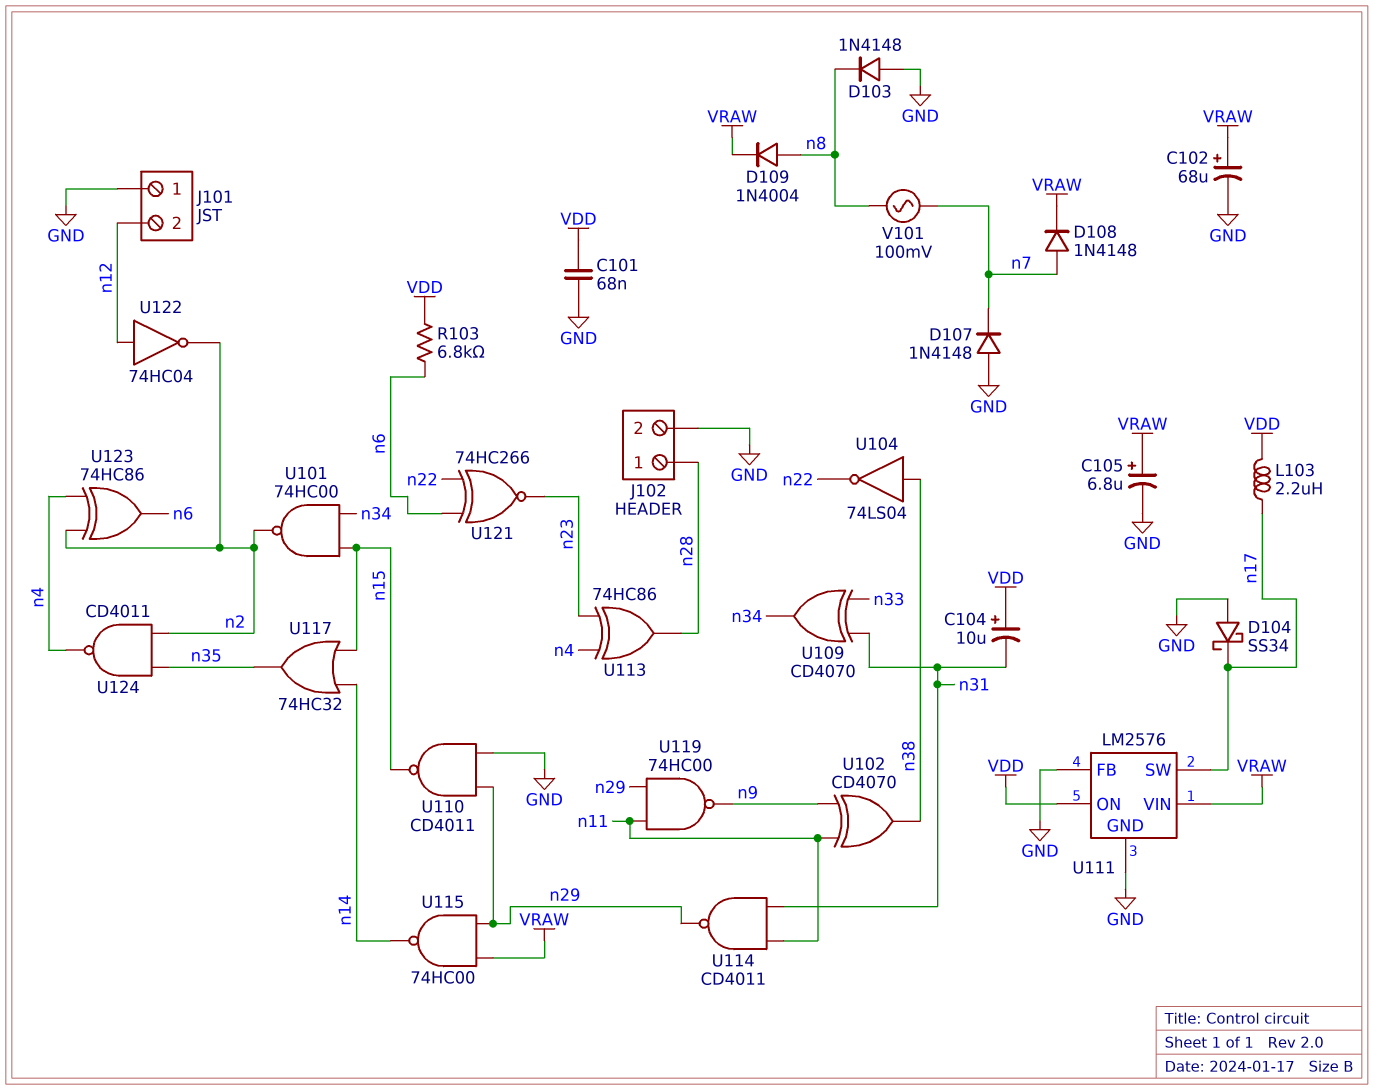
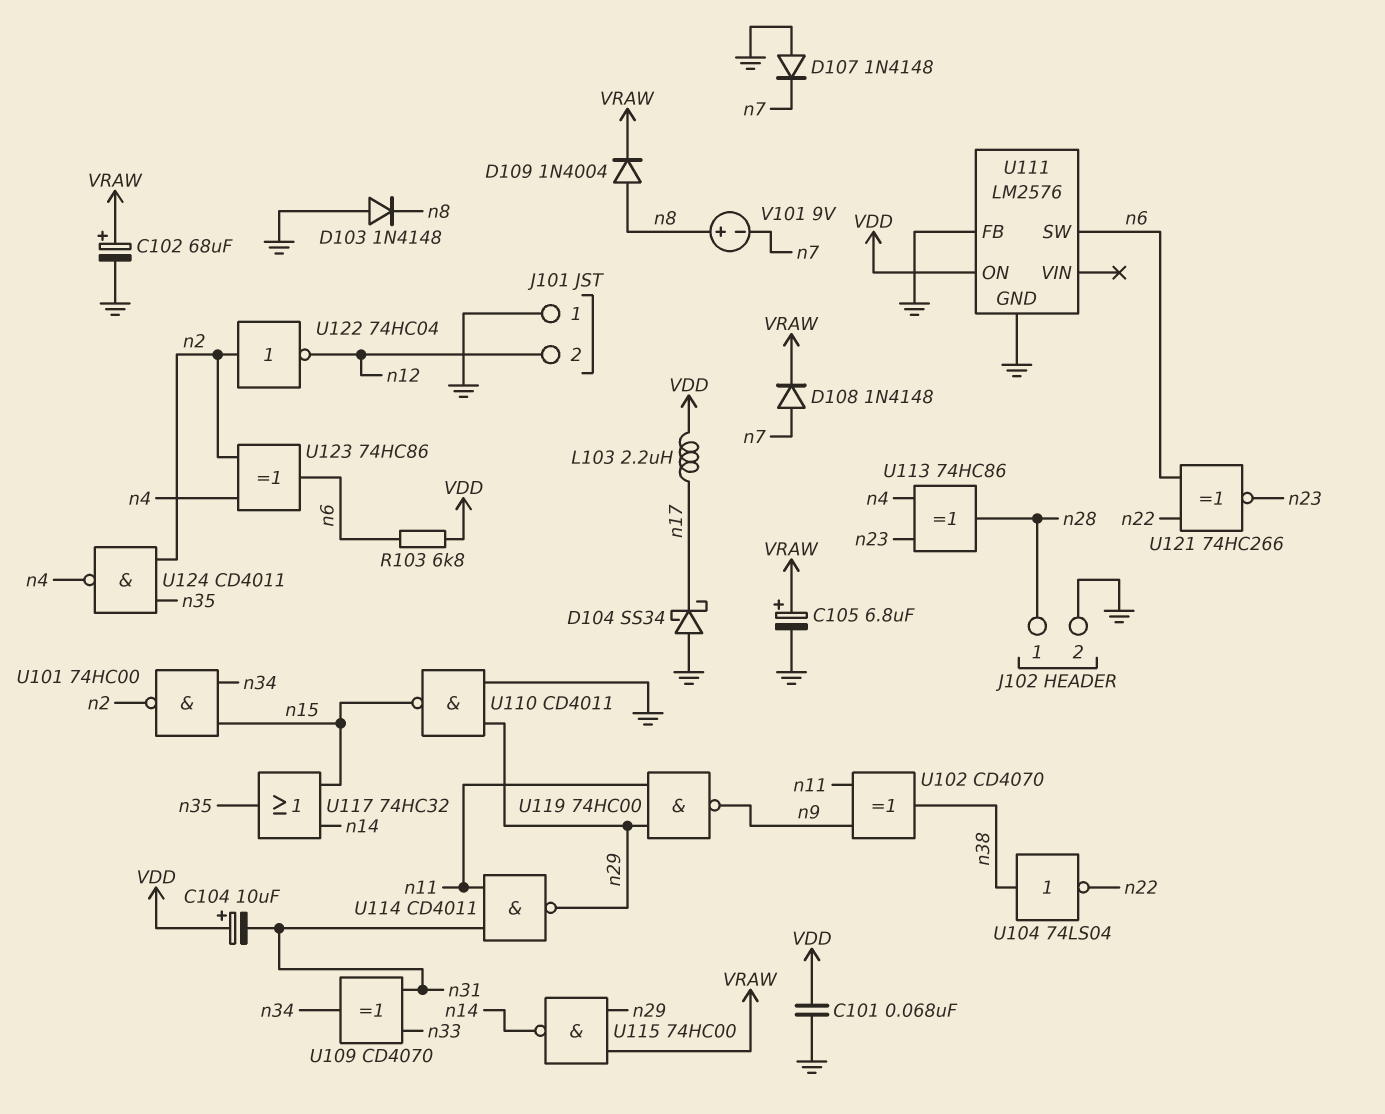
U111 pin SW: n17 -> n6
U111 pin VIN: VRAW -> none
U122: NOT 74HC04 (in n12, out n2) -> NOT 74HC04 (in n2, out n12)
V101: AC 100mV (n7, n8) -> 9V (plus n8, minus n7)

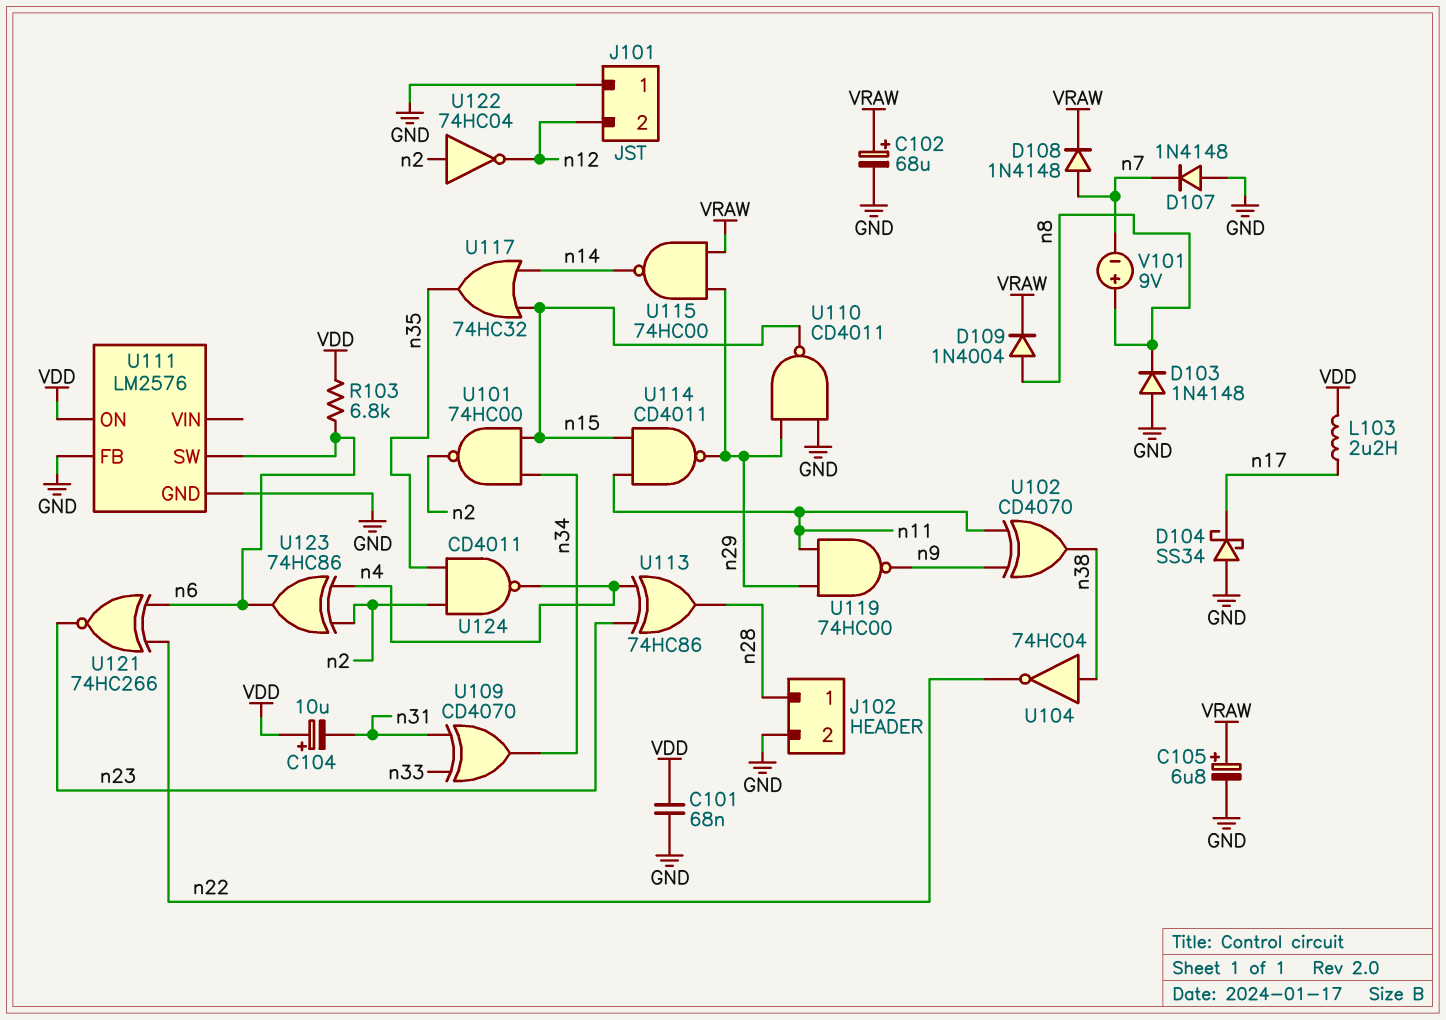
U104: NOT 74LS04 (in n38, out n22) -> NOT 74HC04 (in n38, out n22)
U114: NAND CD4011 (in n11, in n31, out n29) -> NAND CD4011 (in n11, in n15, out n29)

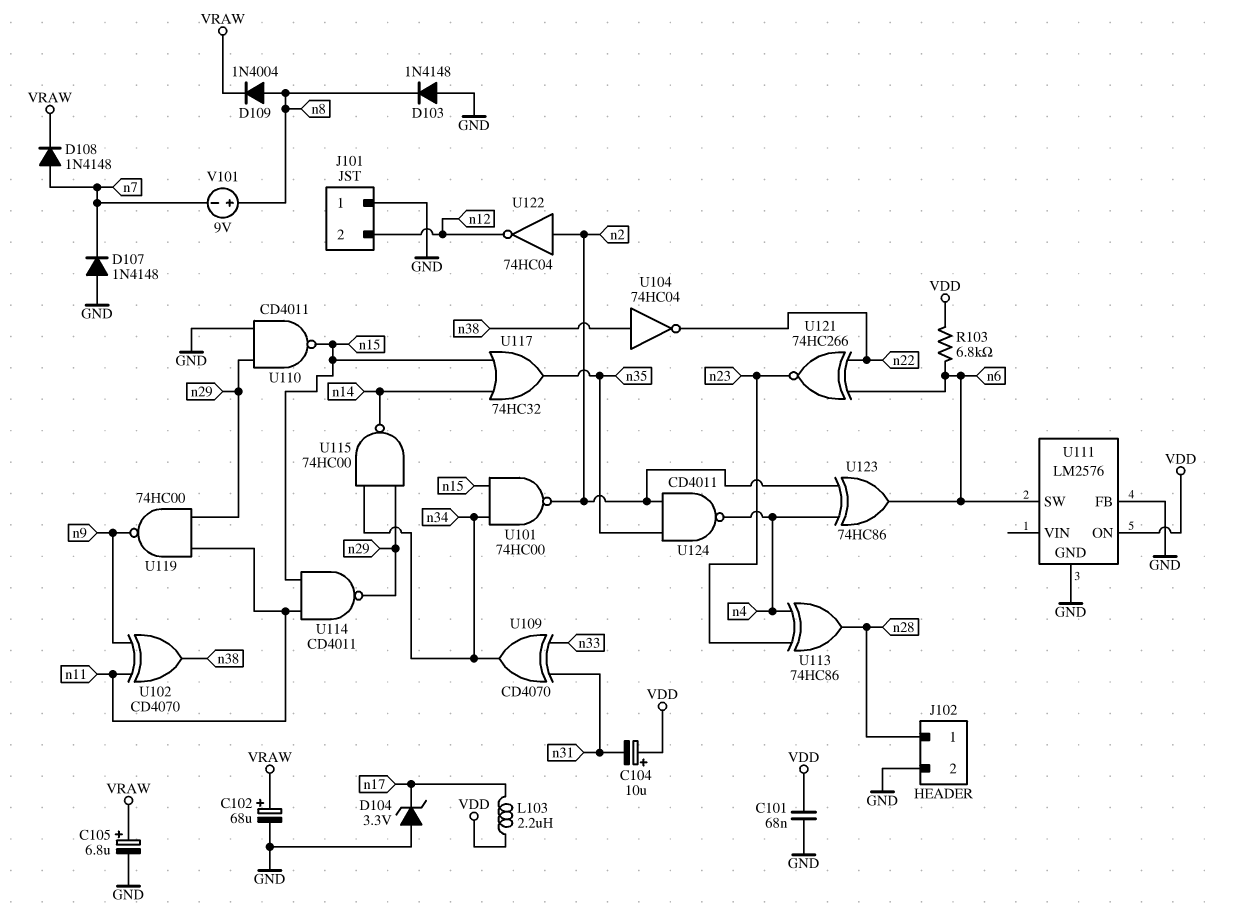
D104: schottky SS34 (A GND, K n17) -> zener 3.3V (A GND, K n17)
U115: NAND 74HC00 (in VRAW, in n29, out n14) -> NAND 74HC00 (in n29, in n34, out n14)

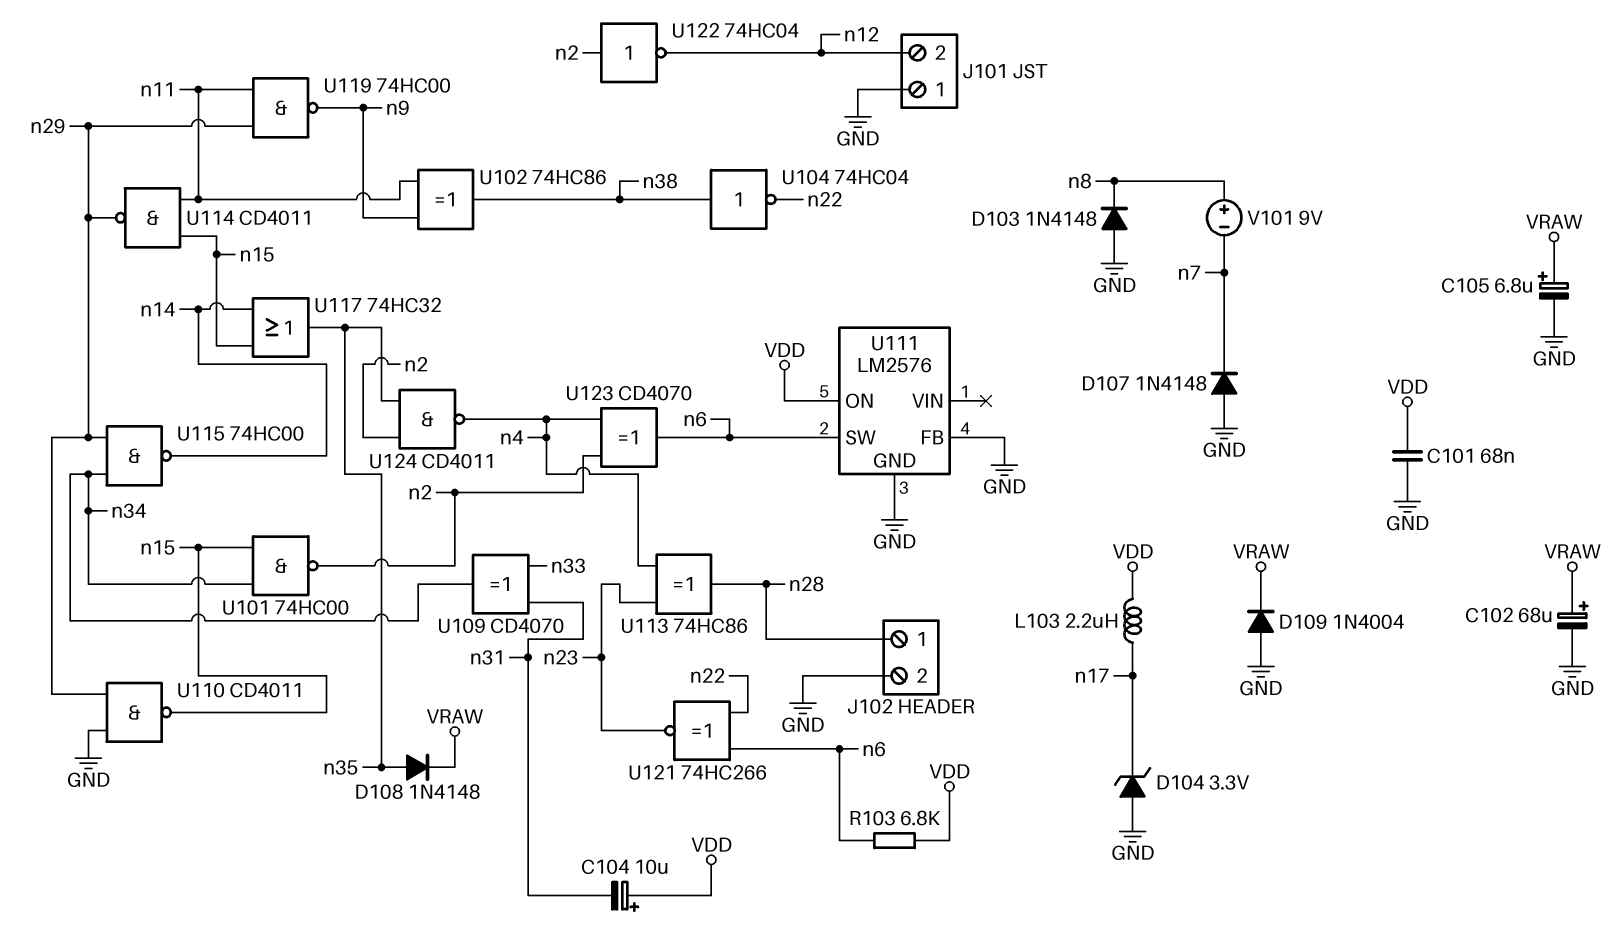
D108: diode 1N4148 (A n7, K VRAW) -> diode 1N4148 (A n35, K VRAW)
D109: diode 1N4004 (A n8, K VRAW) -> diode 1N4004 (A GND, K VRAW)
U102: XOR CD4070 (in n9, in n11, out n38) -> XOR 74HC86 (in n9, in n11, out n38)
U123: XOR 74HC86 (in n2, in n4, out n6) -> XOR CD4070 (in n2, in n4, out n6)

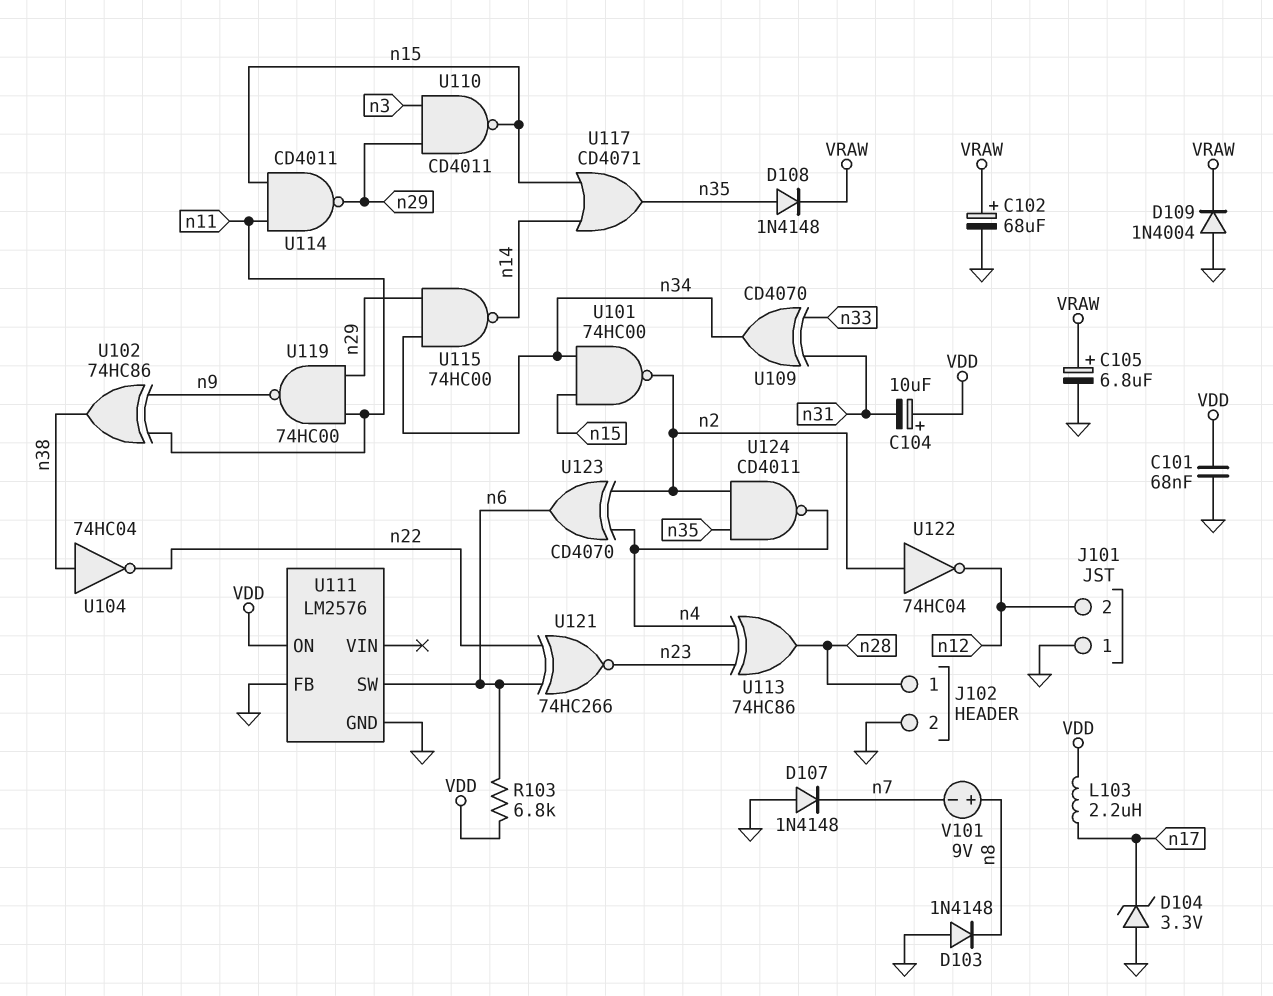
U110: NAND CD4011 (in GND, in n29, out n15) -> NAND CD4011 (in n3, in n29, out n15)
U117: OR 74HC32 (in n14, in n15, out n35) -> OR CD4071 (in n14, in n15, out n35)

